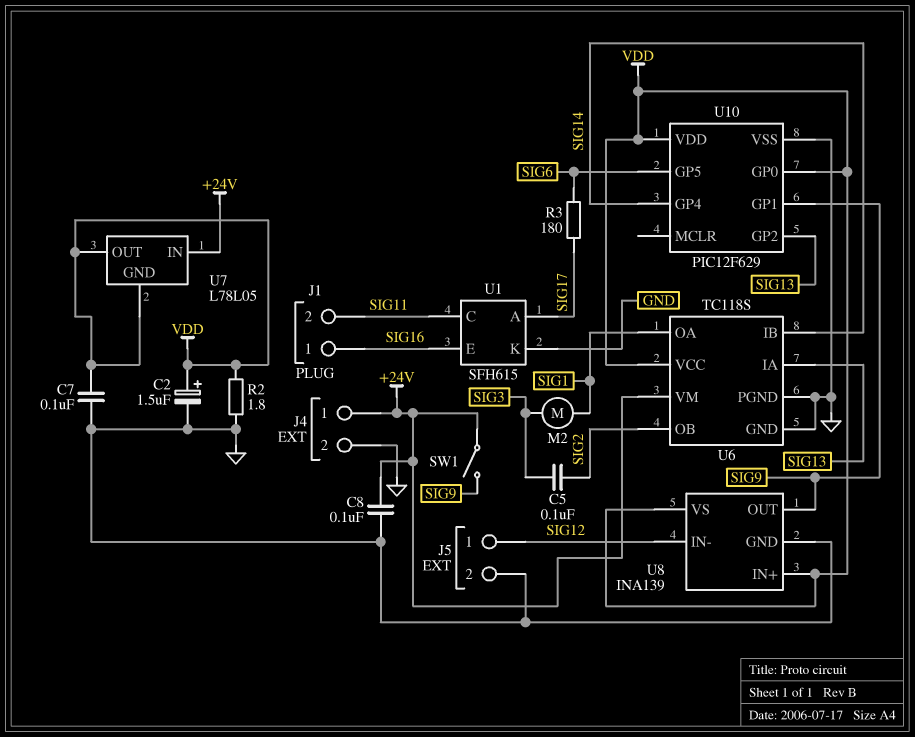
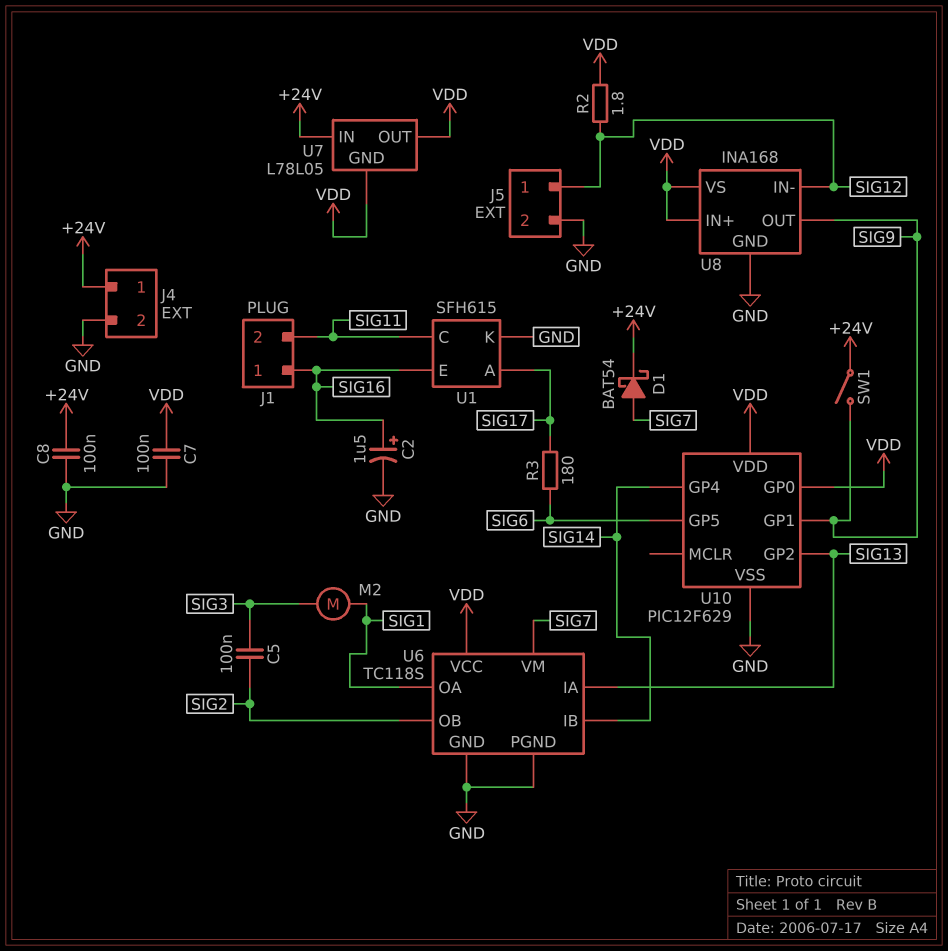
C2: 1.5uF (plus VDD, minus GND) -> 1.5uF (plus SIG16, minus GND)
D1: none -> schottky BAT54 (A SIG7, K +24V)
R2: 1.8 (GND, VDD) -> 1.8 (SIG12, VDD)
U6 pin VM: +24V -> SIG7
U8: INA139 -> INA168

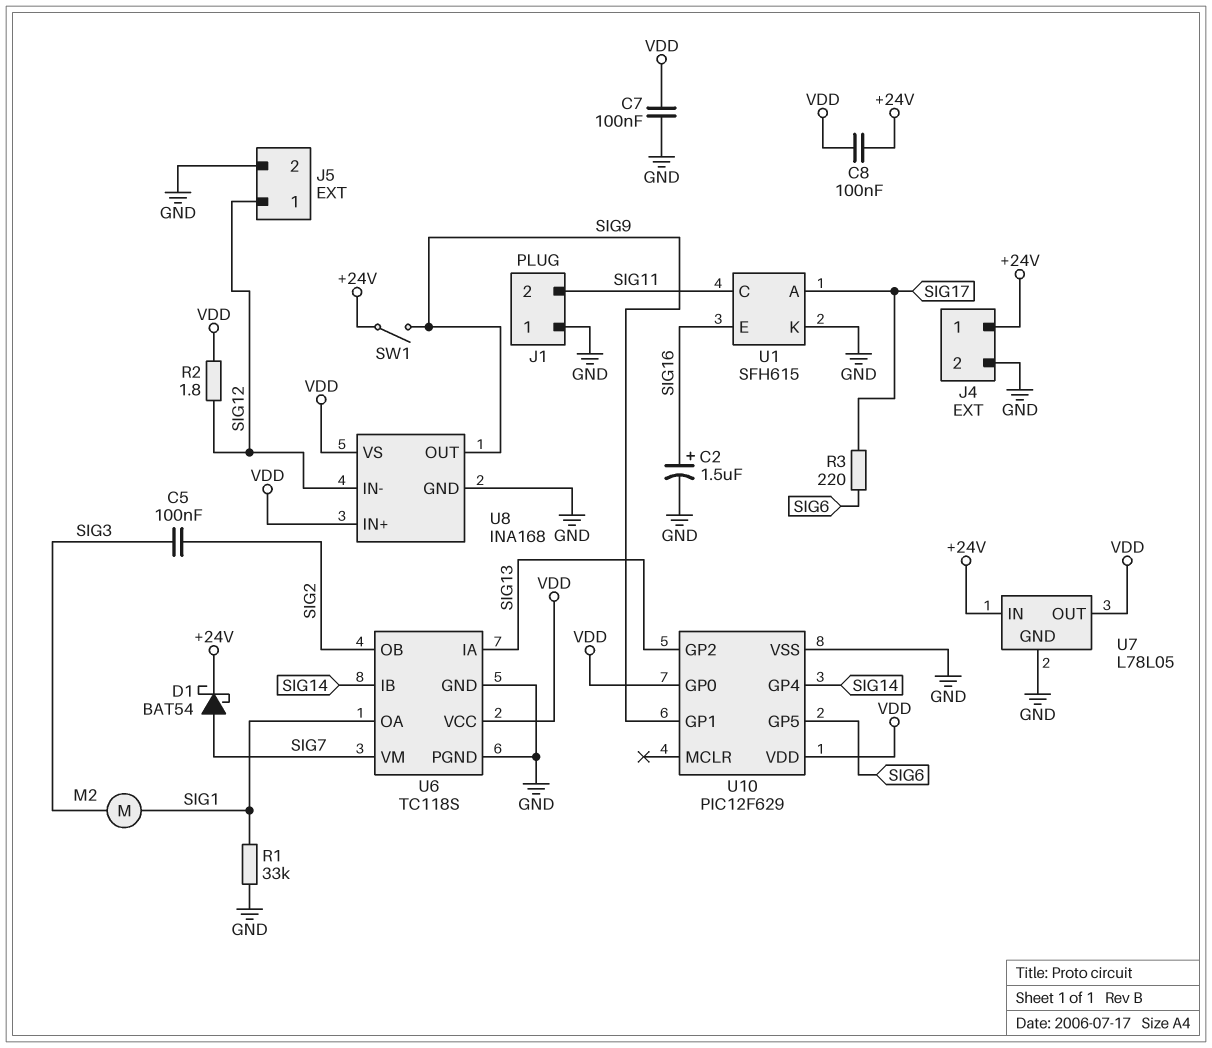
C8: 100nF (+24V, GND) -> 100nF (+24V, VDD)
J1 pin 1: SIG16 -> GND
R1: none -> 33k (GND, SIG1)
R3: 180 (SIG6, SIG17) -> 220 (SIG6, SIG17)
U7 pin GND: VDD -> GND

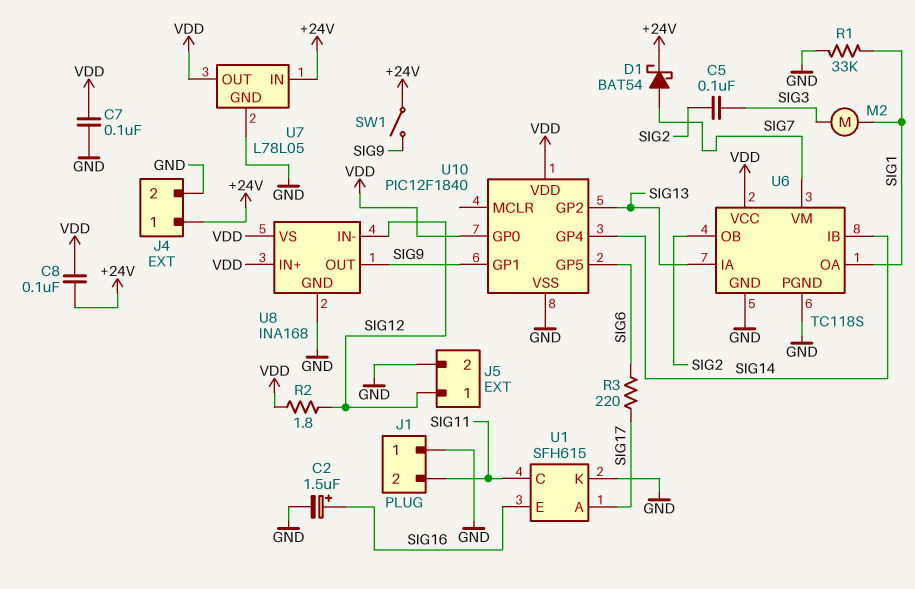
U10: PIC12F629 -> PIC12F1840

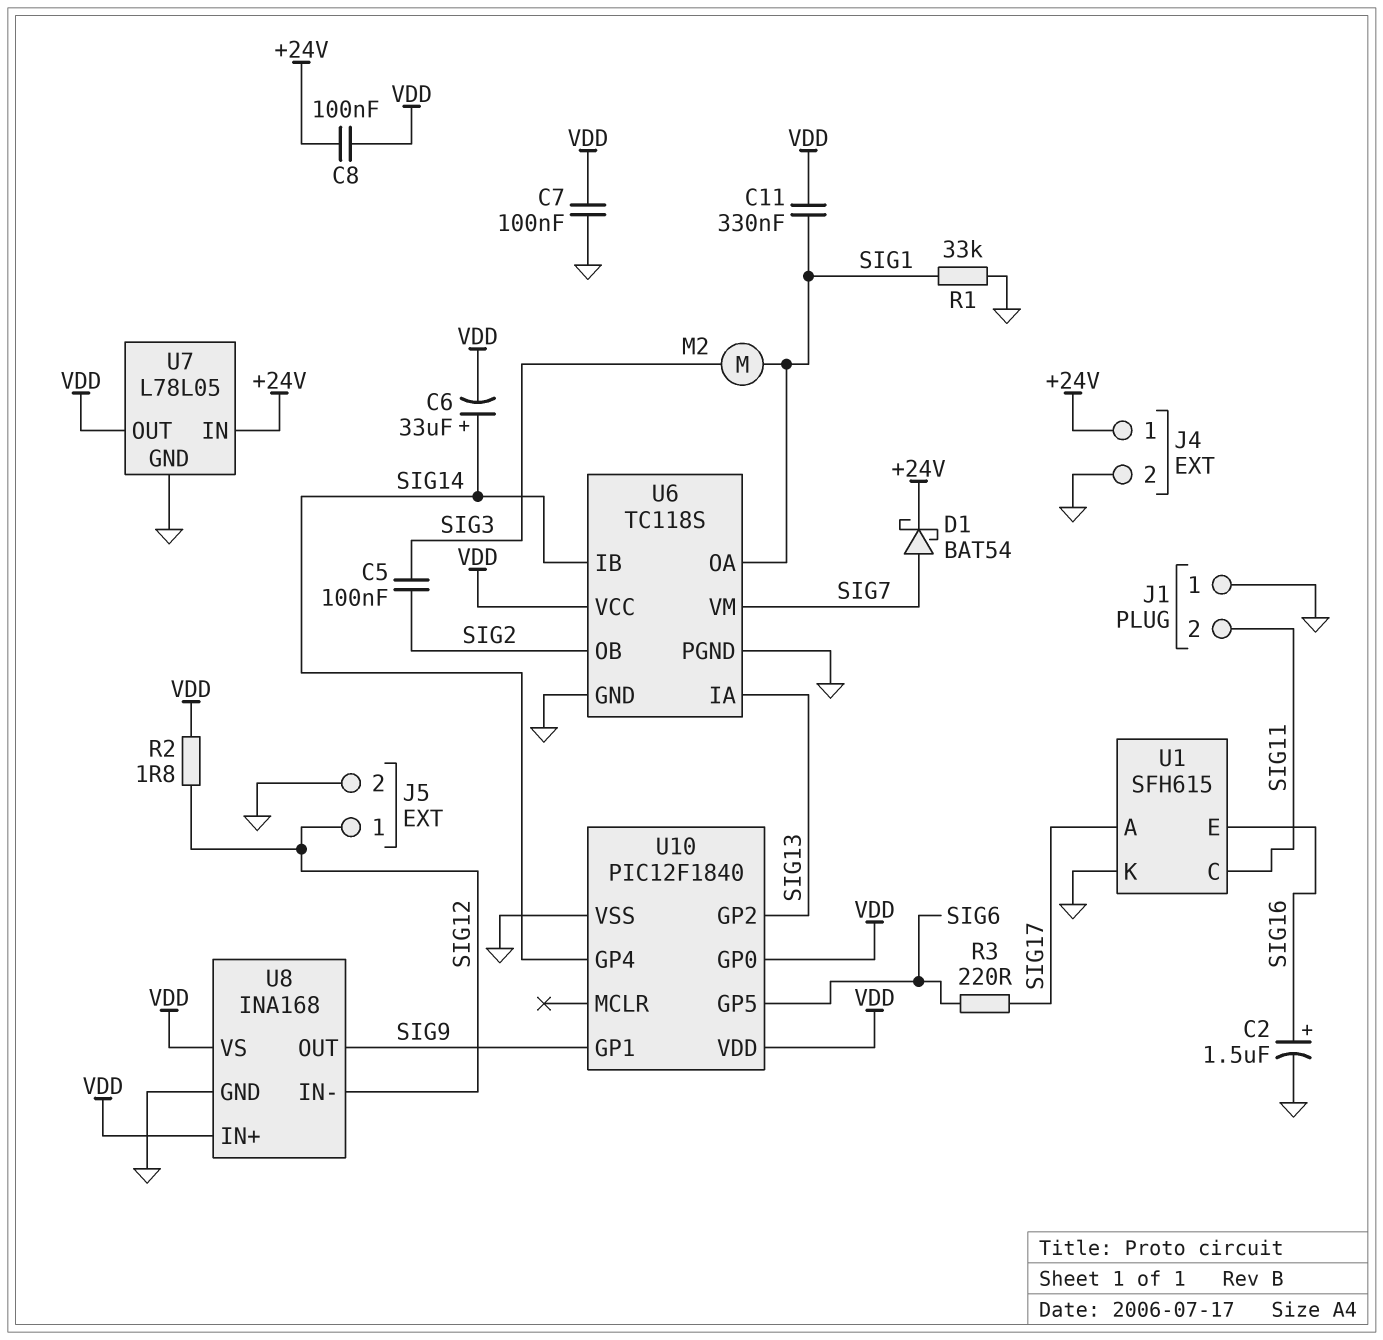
C6: none -> 33uF (plus SIG14, minus VDD)
C11: none -> 330nF (SIG1, VDD)
SW1: switch (+24V, SIG9) -> none

